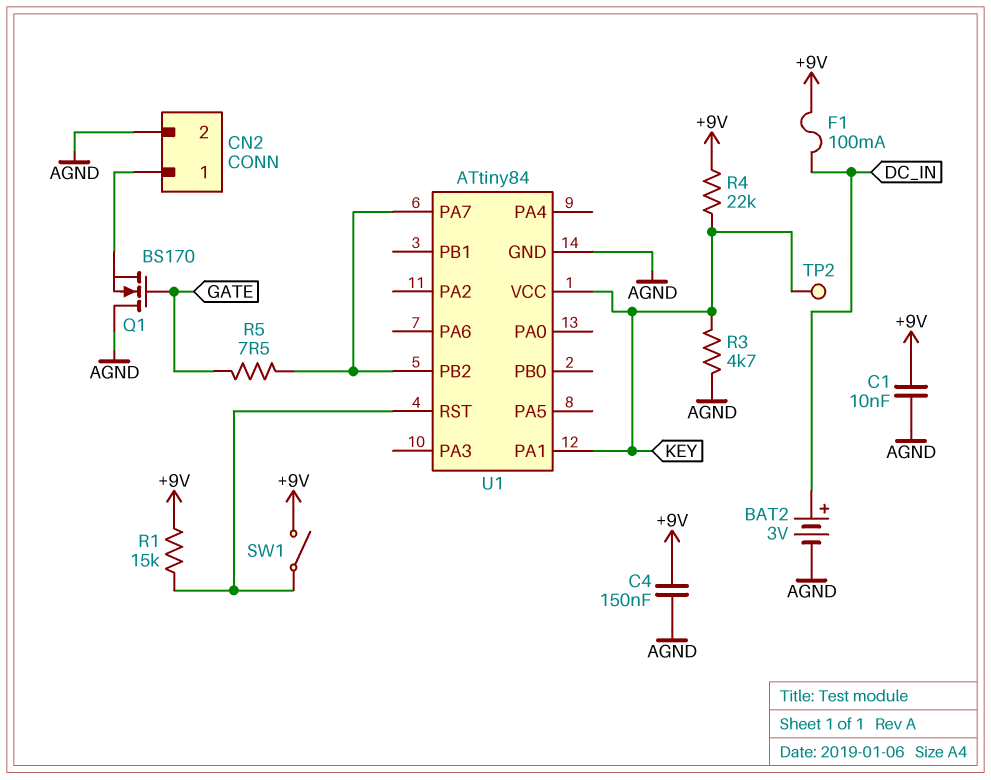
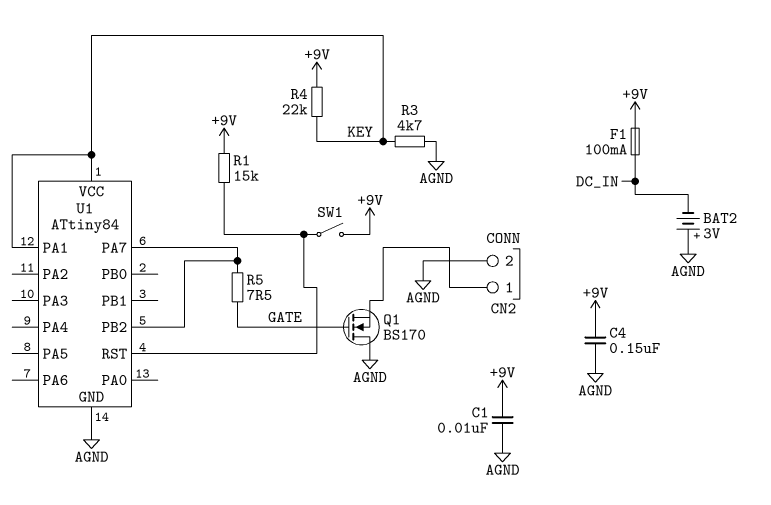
BAT2: 3V (plus DC_IN, minus AGND) -> 3V (plus AGND, minus DC_IN)
TP2: test point (KEY) -> none

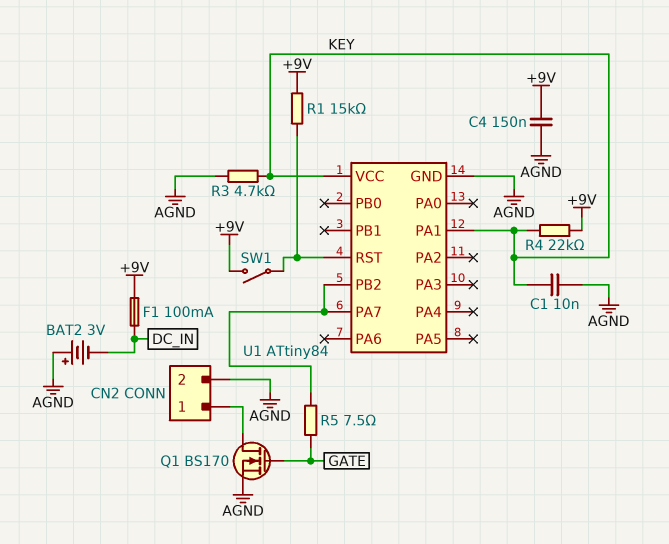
C1: 10nF (+9V, AGND) -> 10nF (AGND, KEY)
Q1: NMOS BS170 (G GATE, D AGND, S CN2/1) -> NMOS BS170 (G GATE, D CN2/1, S AGND)

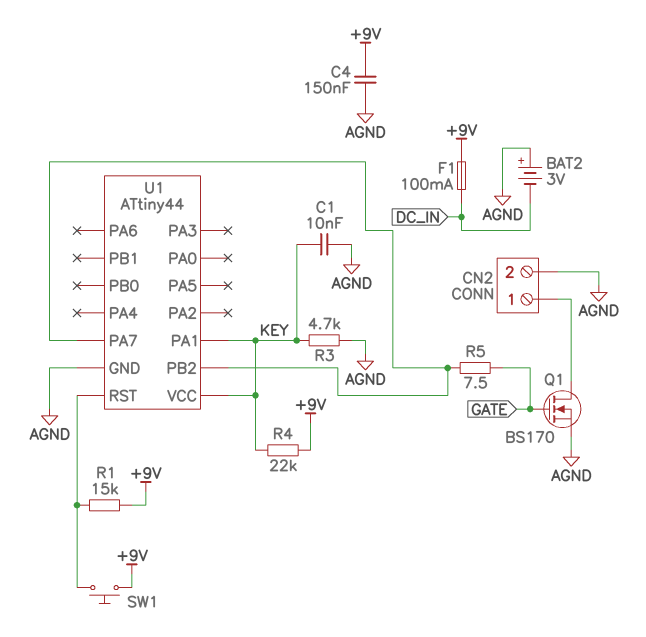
SW1: switch (+9V, U1/RST) -> button (+9V, U1/RST)
U1: ATtiny84 -> ATtiny44

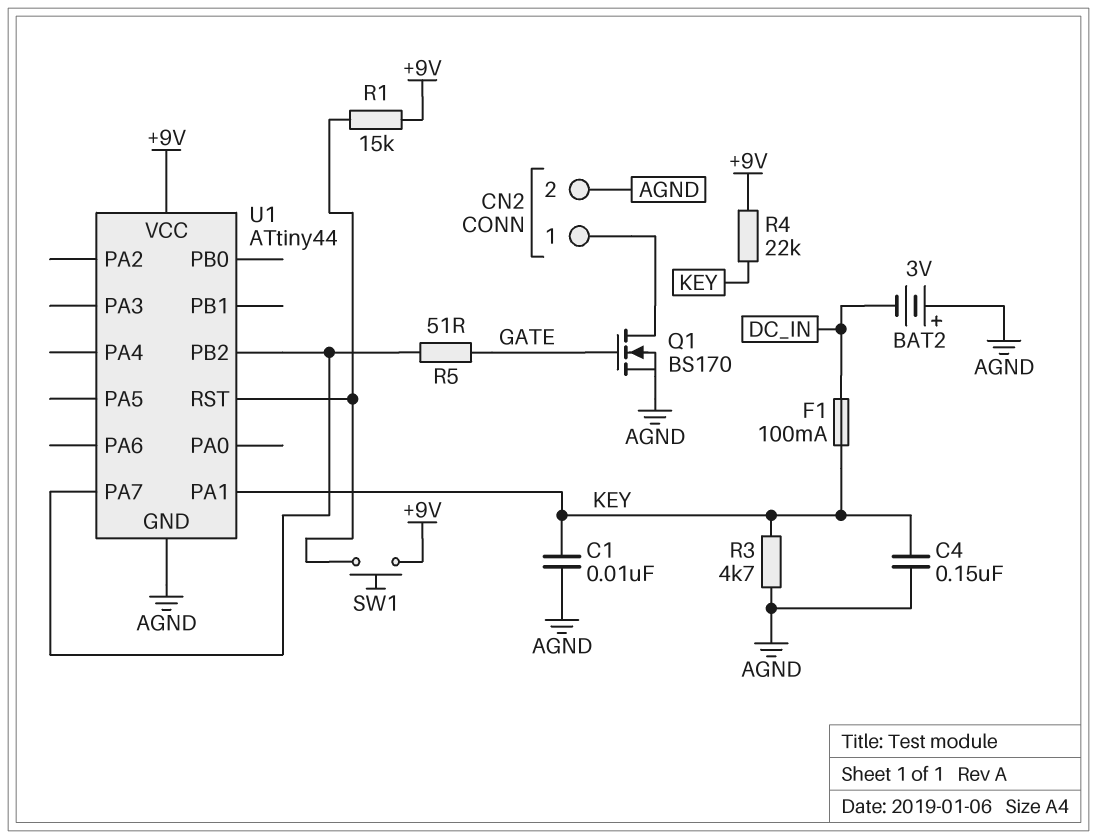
C4: 150nF (+9V, AGND) -> 150nF (AGND, KEY)
F1: 100mA (+9V, DC_IN) -> 100mA (DC_IN, KEY)
R5: 7.5 (GATE, U1/PA7) -> 51 (GATE, U1/PA7)
U1 pin VCC: KEY -> +9V

